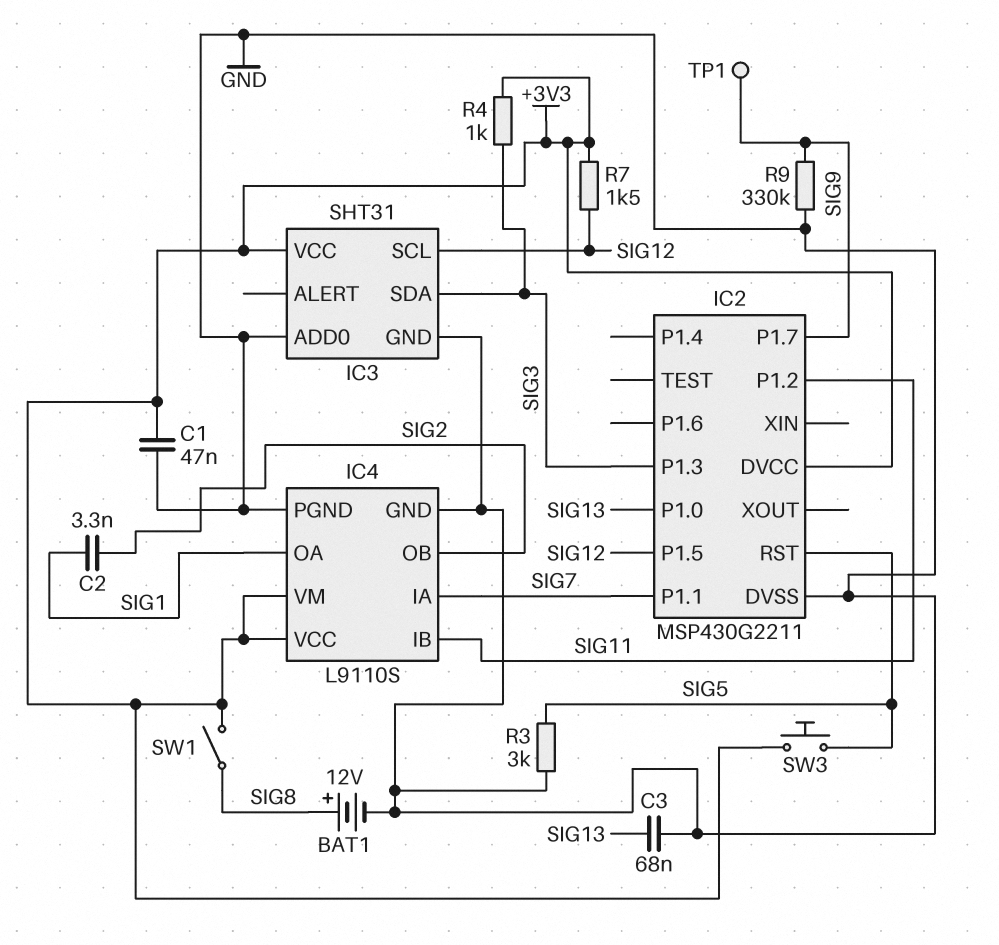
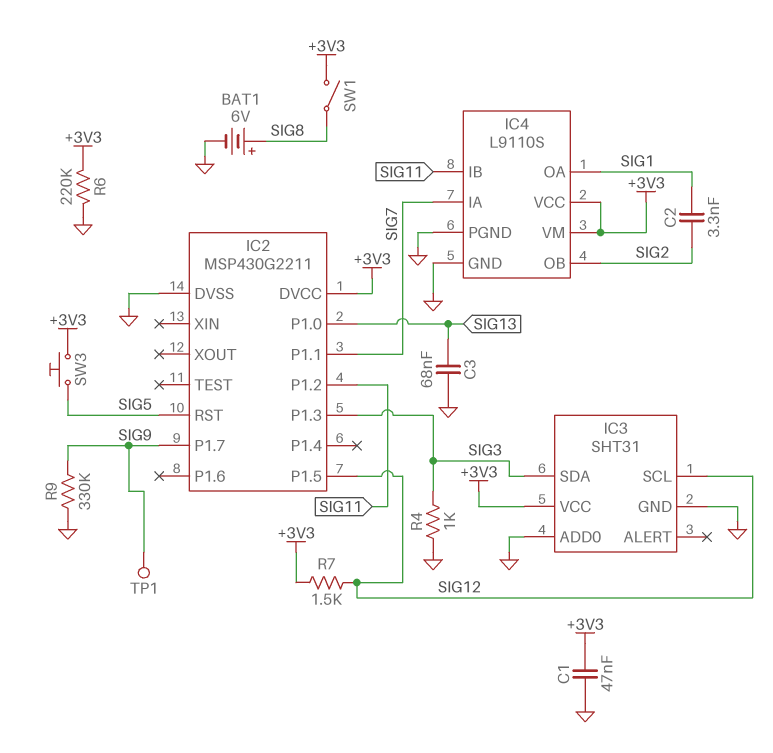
BAT1: 12V (plus SIG8, minus GND) -> 6V (plus SIG8, minus GND)
R3: 3k (GND, SIG5) -> none
R4: 1k (+3V3, SIG3) -> 1k (GND, SIG3)
R6: none -> 220k (+3V3, GND)

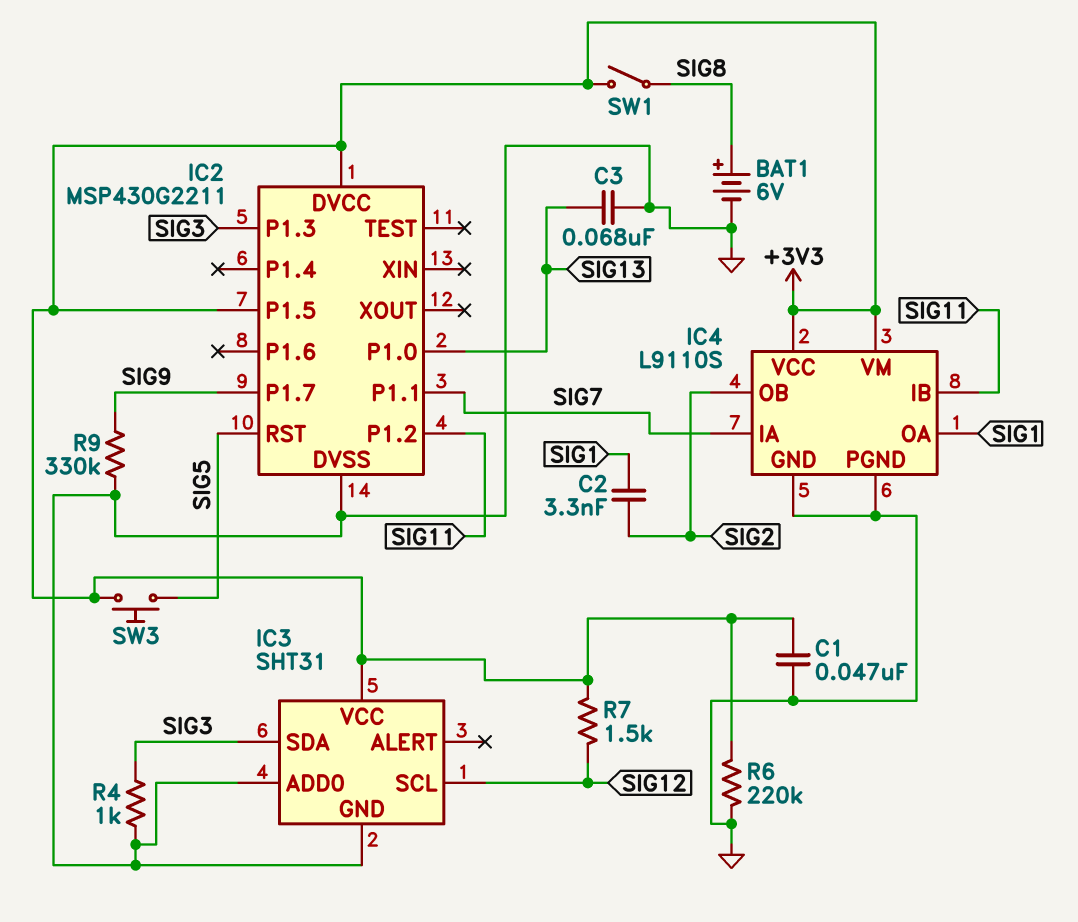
IC2 pin P1.5: SIG12 -> +3V3
TP1: test point (SIG9) -> none

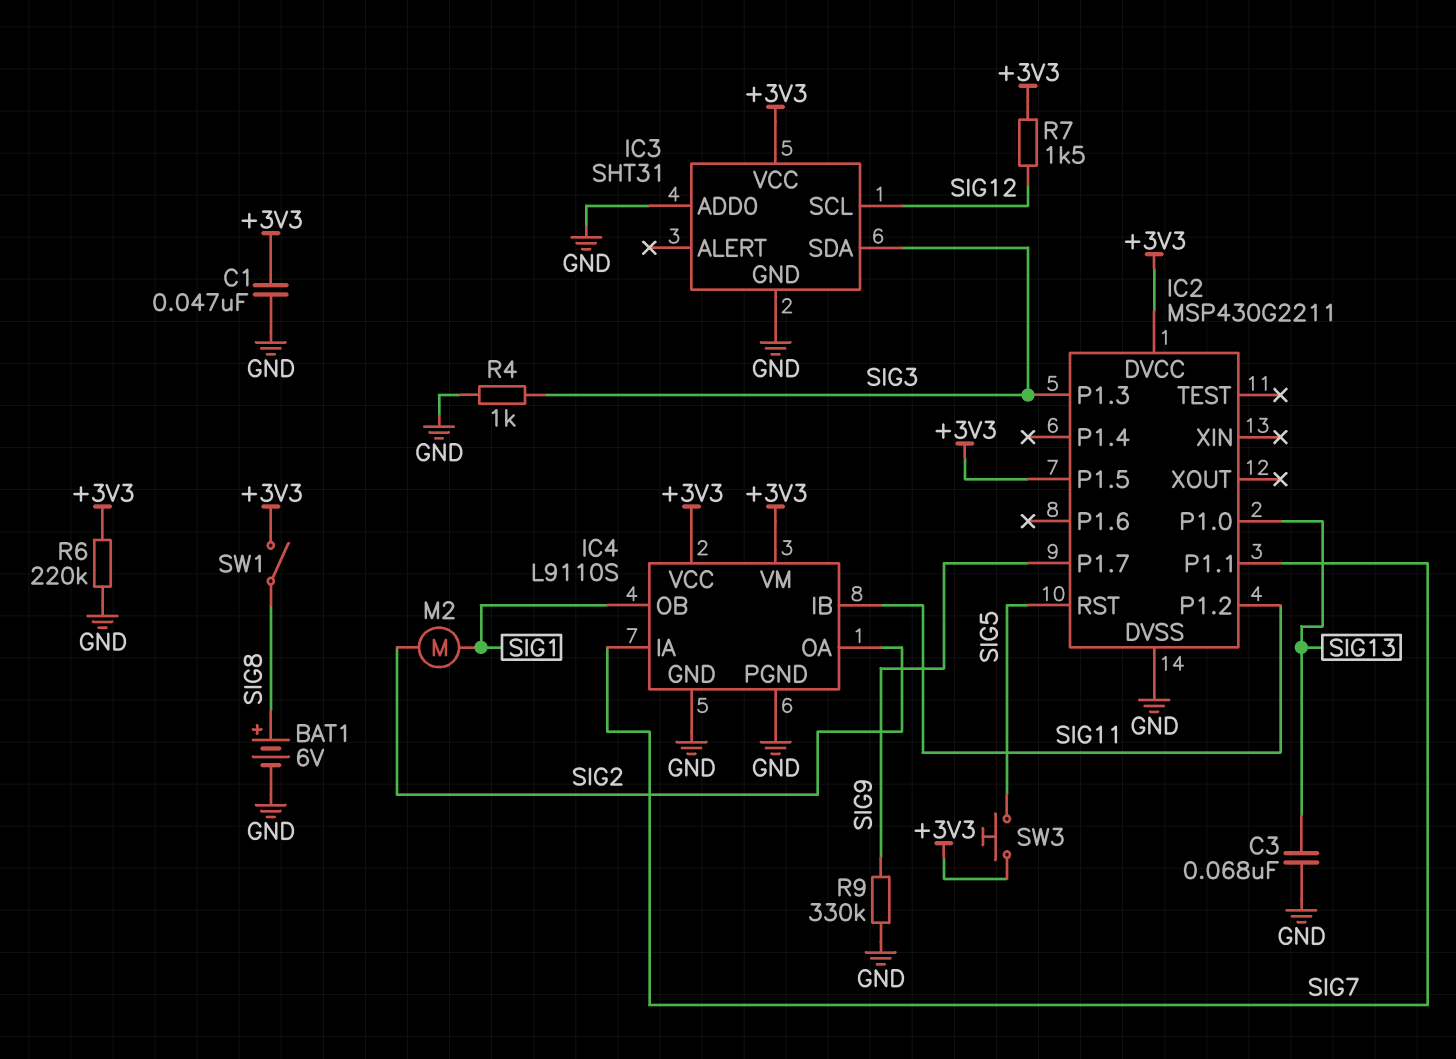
C2: 3.3nF (SIG1, SIG2) -> none
IC4 pin OA: SIG1 -> SIG2
IC4 pin OB: SIG2 -> SIG1
M2: none -> motor (SIG1, SIG2)

